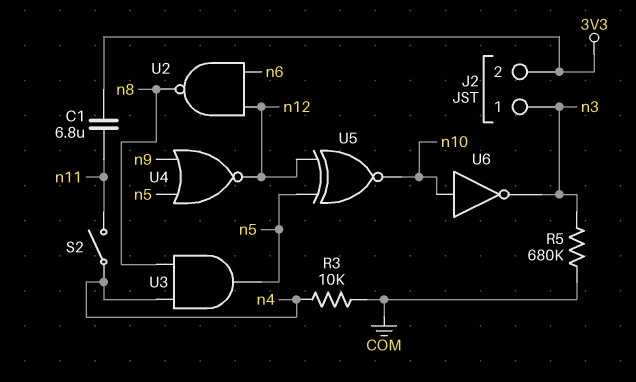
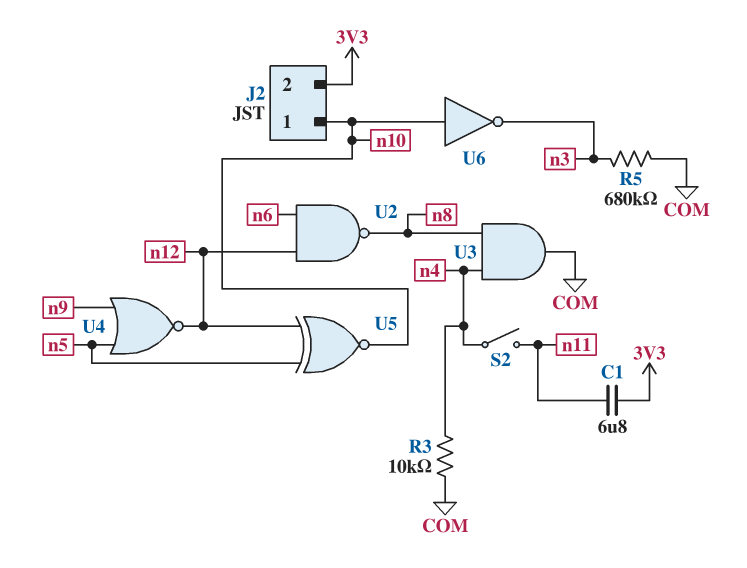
J2 pin 1: n3 -> n10
U3: AND (in n4, in n8, out n5) -> AND (in n4, in n8, out COM)

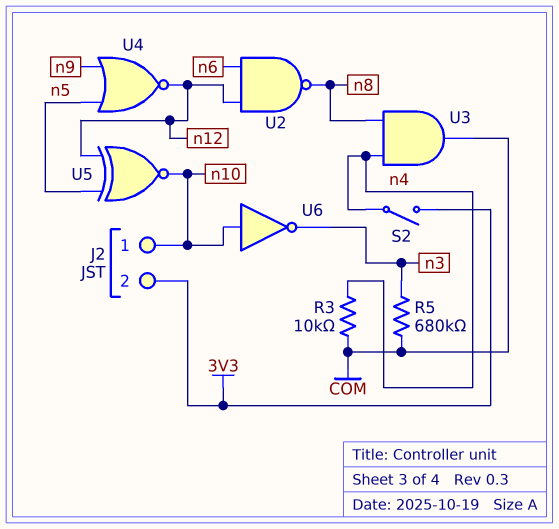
C1: 6.8uF (3V3, n11) -> none
S2: switch (n4, n11) -> switch (3V3, n4)

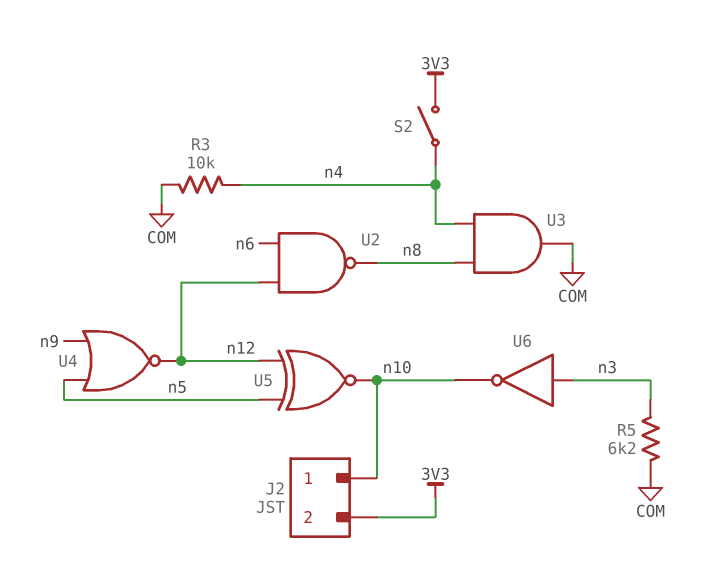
R5: 680k (COM, n3) -> 6.2k (COM, n3)
U6: NOT (in n10, out n3) -> NOT (in n3, out n10)

